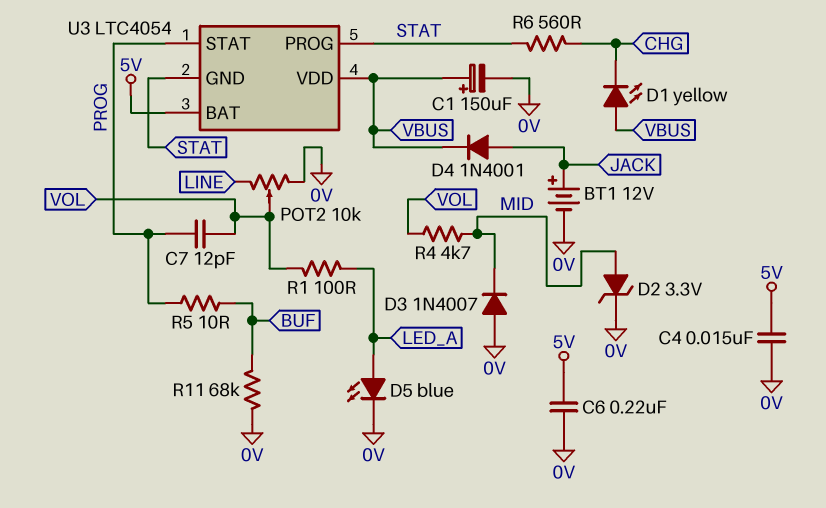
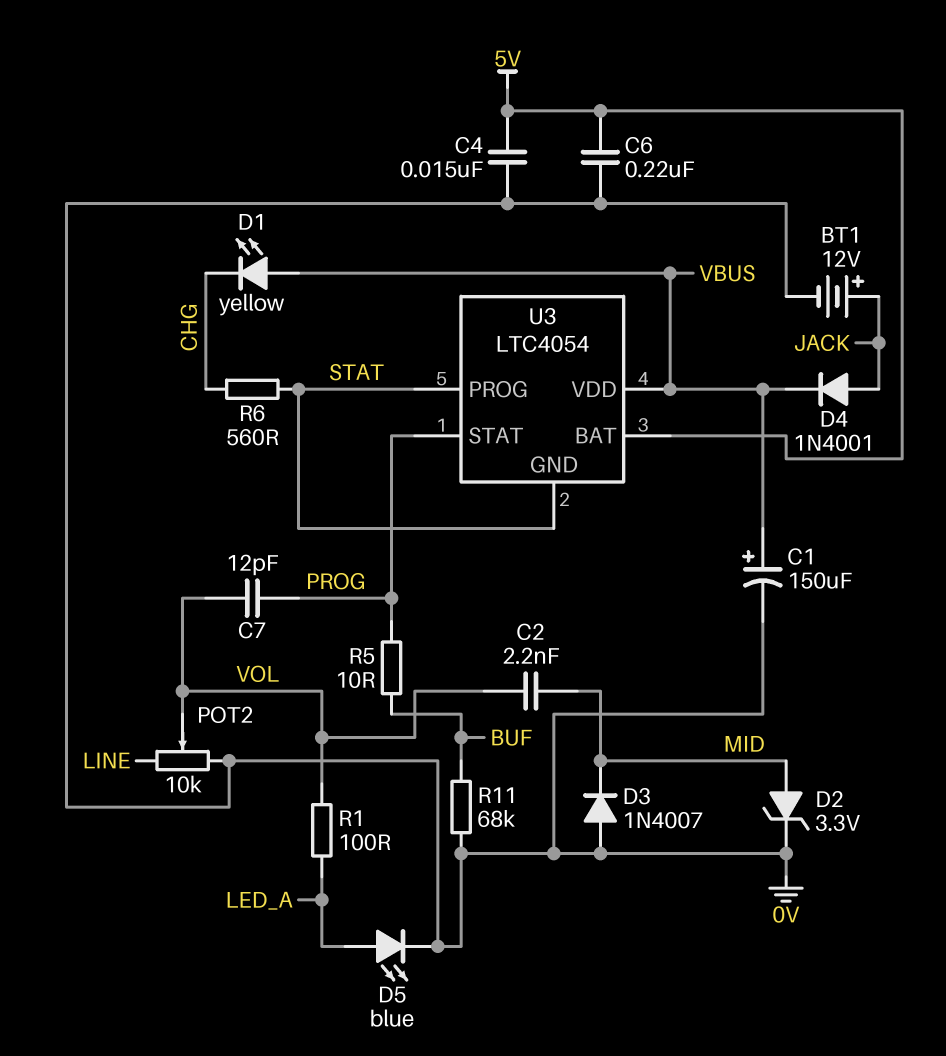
C2: none -> 2.2nF (MID, VOL)
R4: 4.7k (MID, VOL) -> none

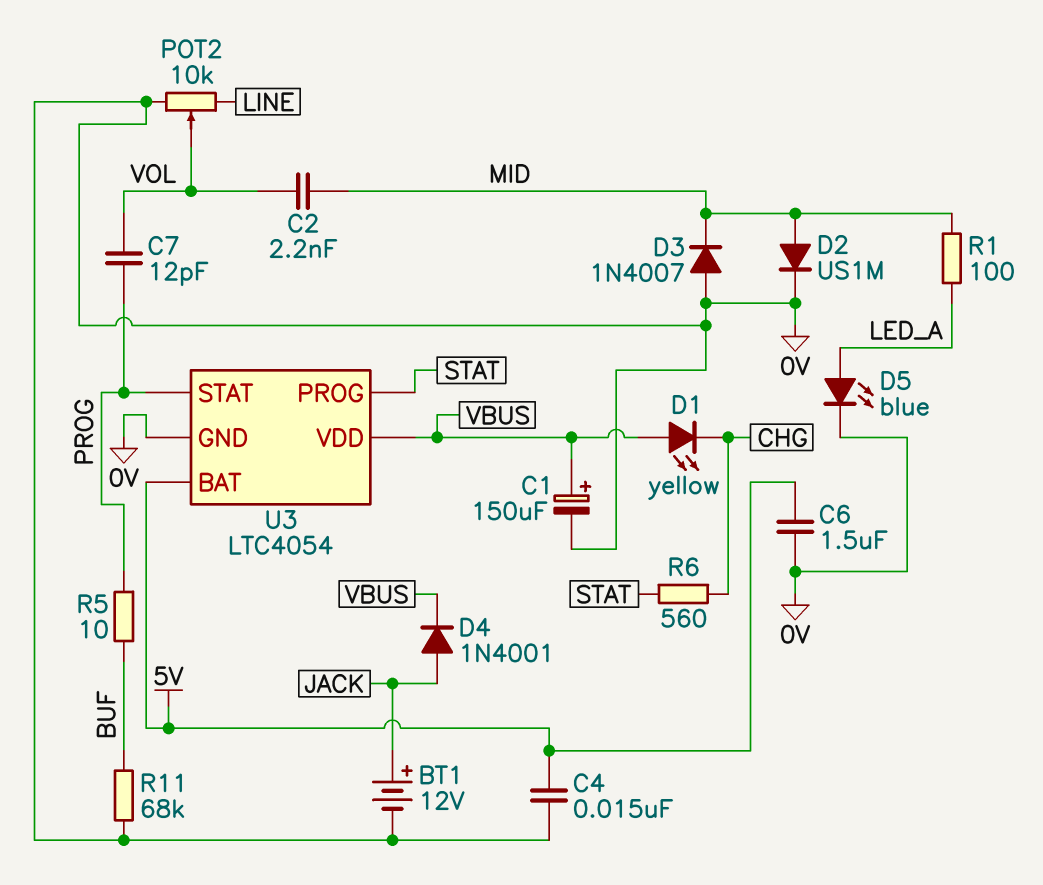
C6: 220nF (0V, 5V) -> 1.5uF (0V, 5V)
D2: zener 3.3V (A MID, K 0V) -> diode US1M (A MID, K 0V)
R1: 100 (LED_A, VOL) -> 100 (LED_A, MID)
U3 pin GND: STAT -> 0V

